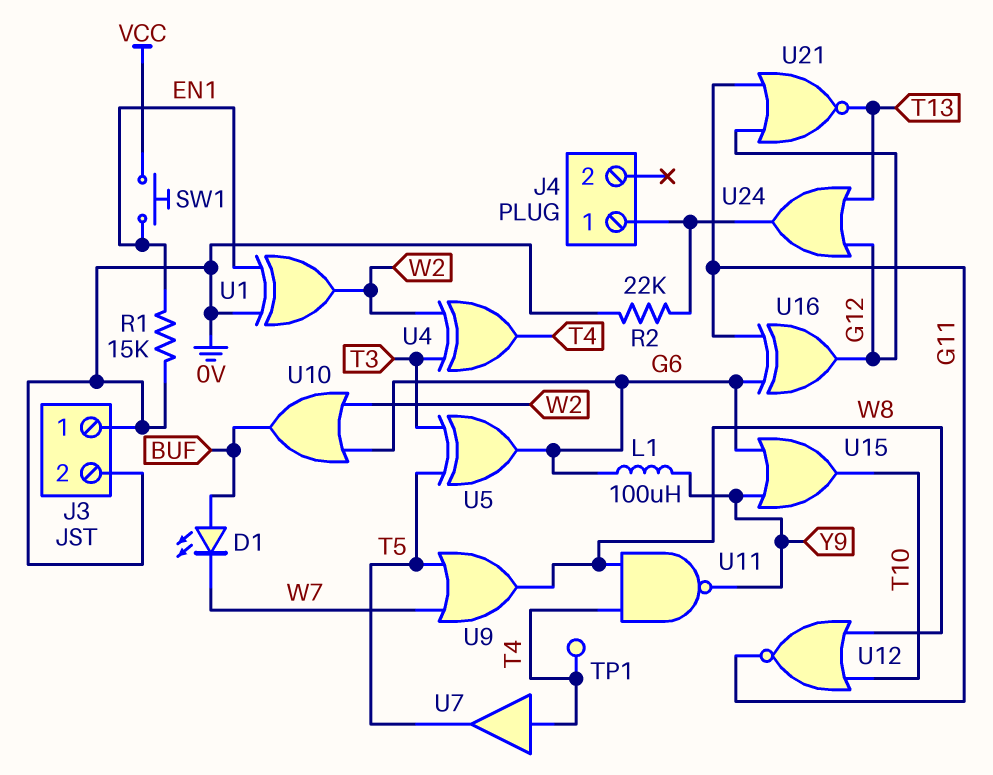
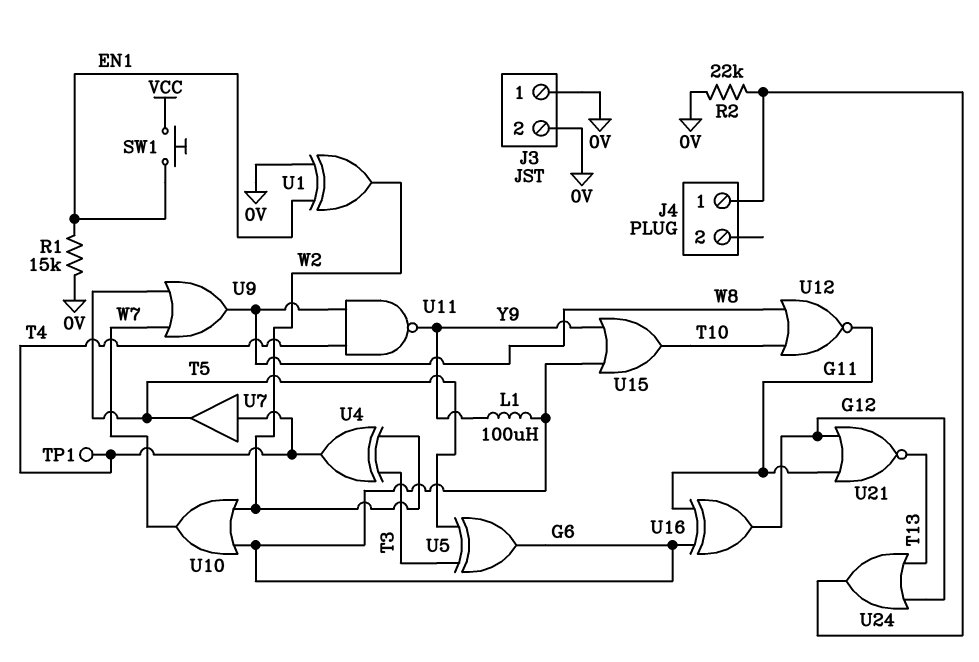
D1: LED (A BUF, K W7) -> none
U10: OR (in G6, in W2, out BUF) -> OR (in G6, in W2, out W7)

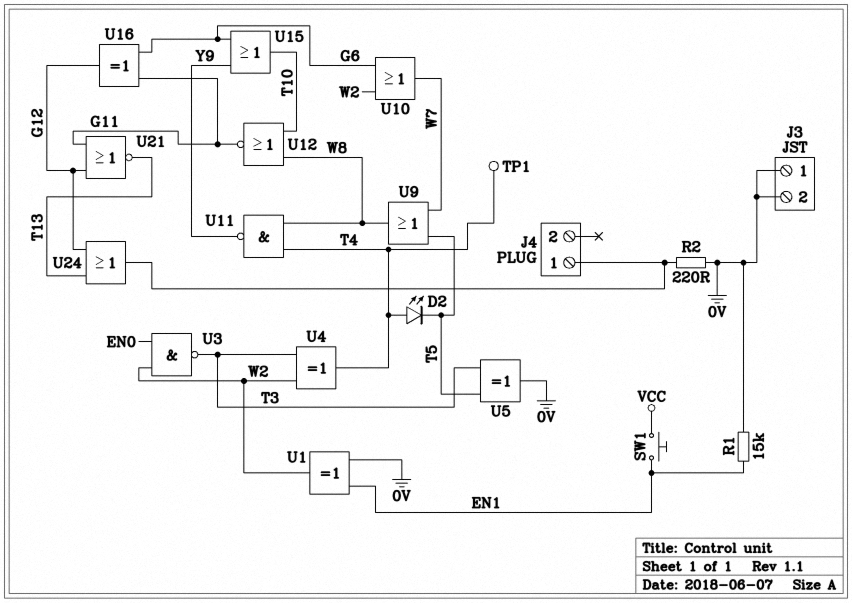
D2: none -> LED (A T4, K T5)
L1: 100uH (G6, Y9) -> none
R2: 22k (0V, J4/1) -> 220 (0V, J4/1)
U3: none -> NAND (in EN0, in W2, out T3)
U5: XOR (in T3, in T5, out G6) -> XOR (in T3, in T5, out 0V)
U7: buffer (in T4, out T5) -> none

